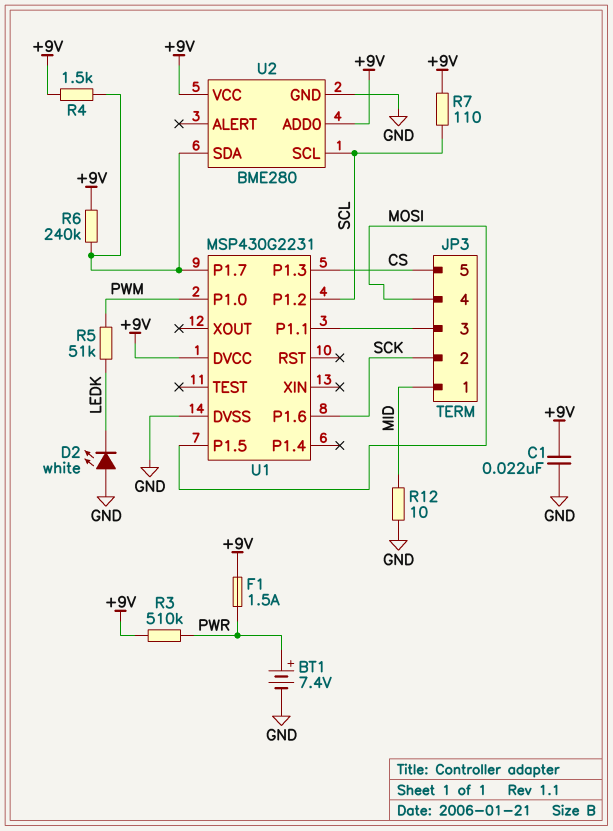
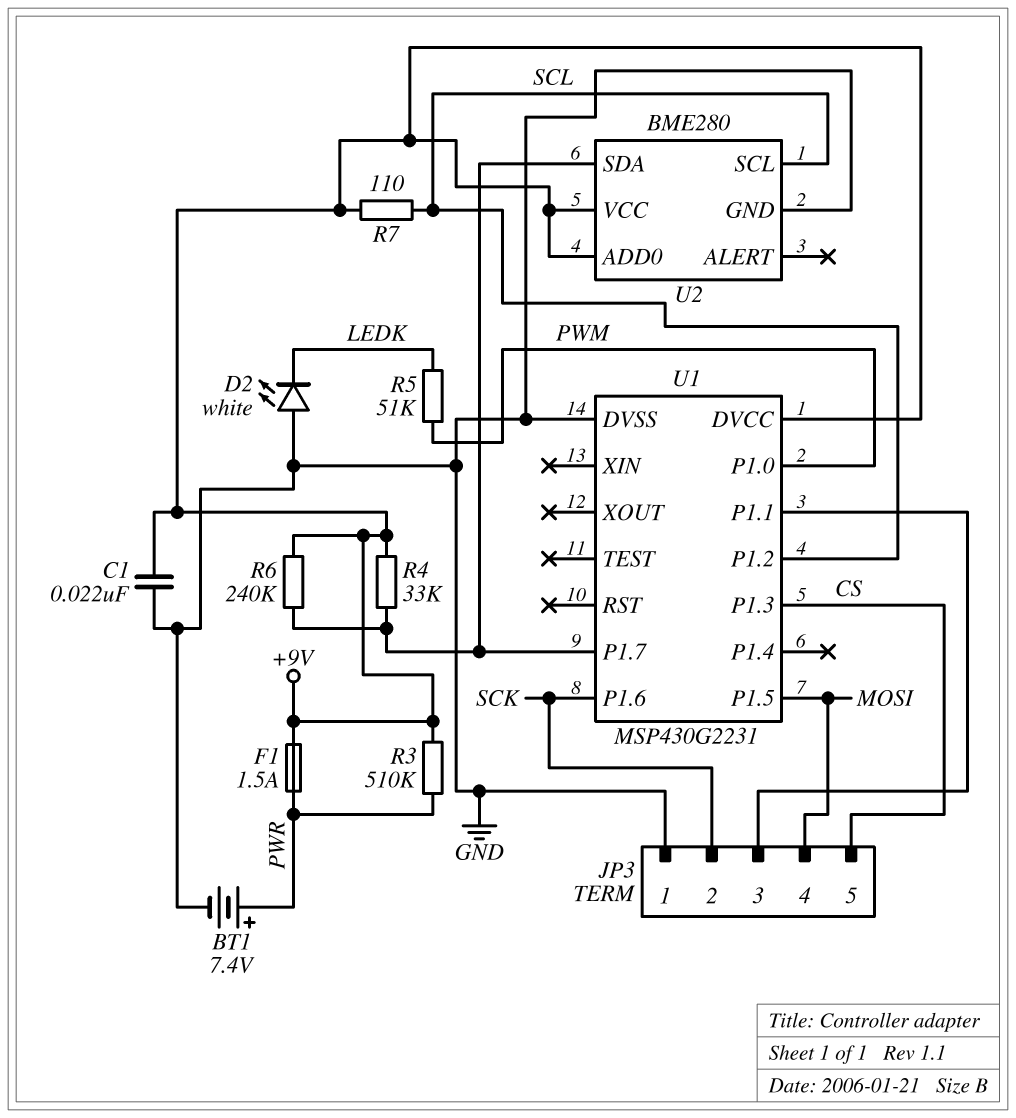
JP3 pin 1: MID -> GND
R4: 1.5k (+9V, U1/P1.7) -> 33k (+9V, U1/P1.7)
R12: 10 (GND, MID) -> none

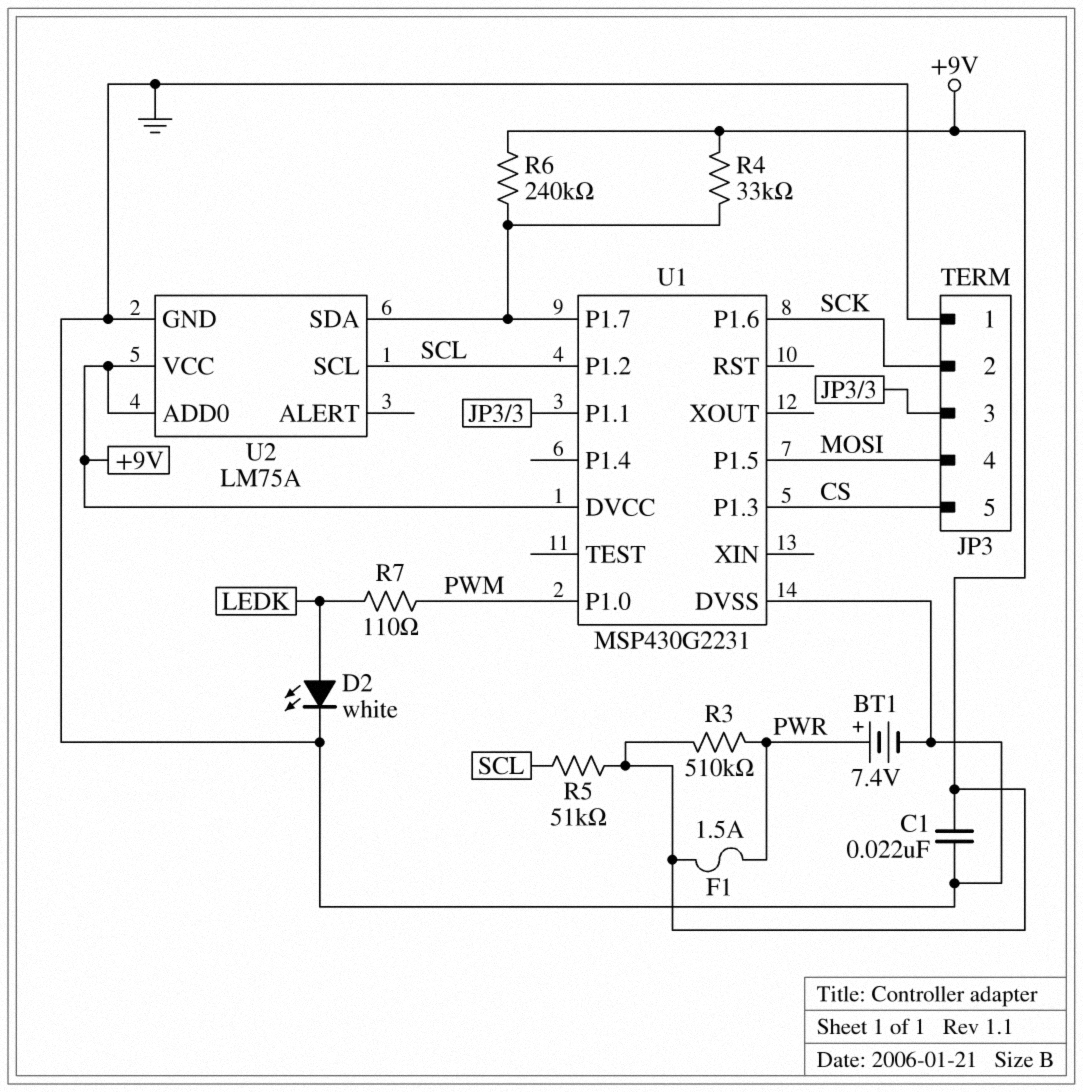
D2: LED white (A GND, K LEDK) -> LED white (A LEDK, K GND)
R5: 51k (LEDK, PWM) -> 51k (+9V, SCL)
R7: 110 (+9V, SCL) -> 110 (LEDK, PWM)
U2: BME280 -> LM75A

